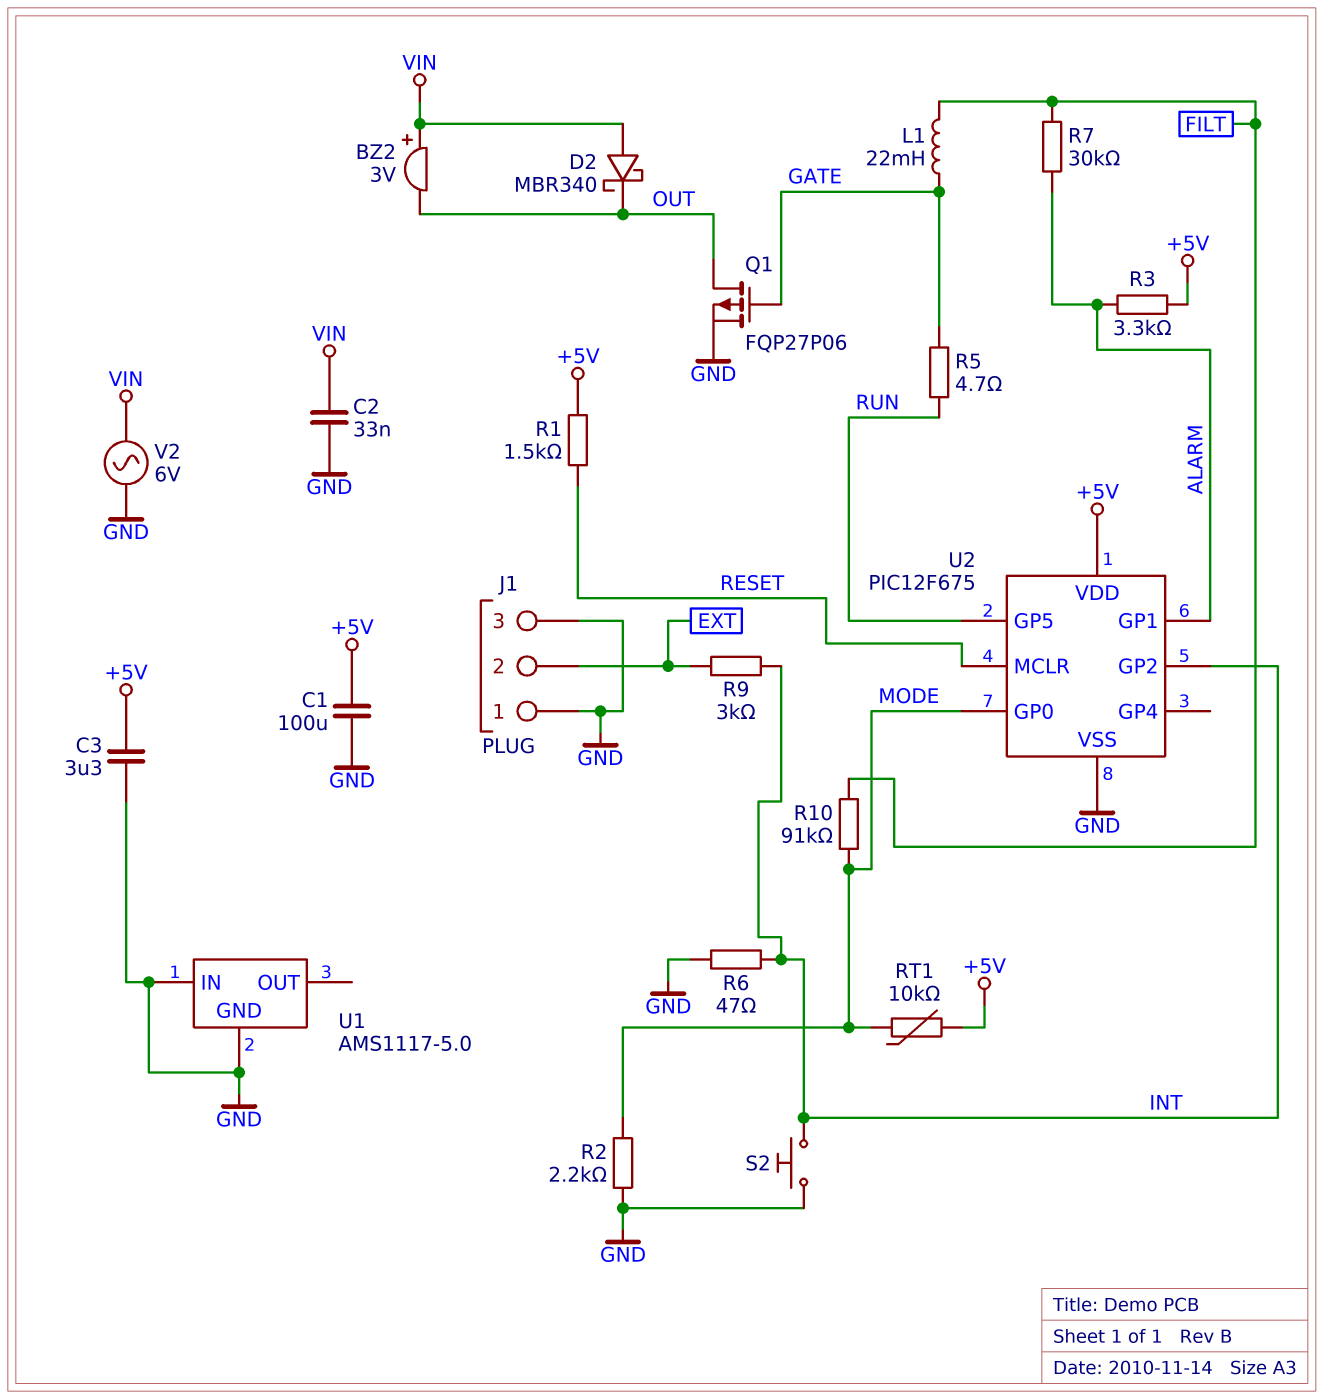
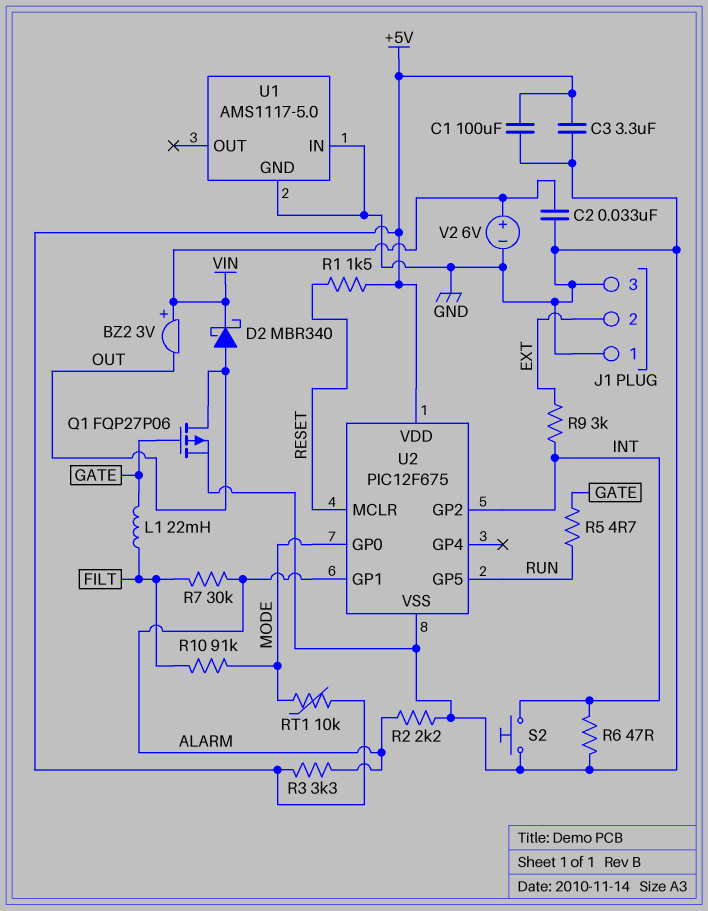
D2: schottky MBR340 (A VIN, K OUT) -> schottky MBR340 (A OUT, K VIN)
R2: 2.2k (GND, MODE) -> 2.2k (ALARM, GND)
V2: AC 6V (GND, VIN) -> 6V (plus VIN, minus GND)

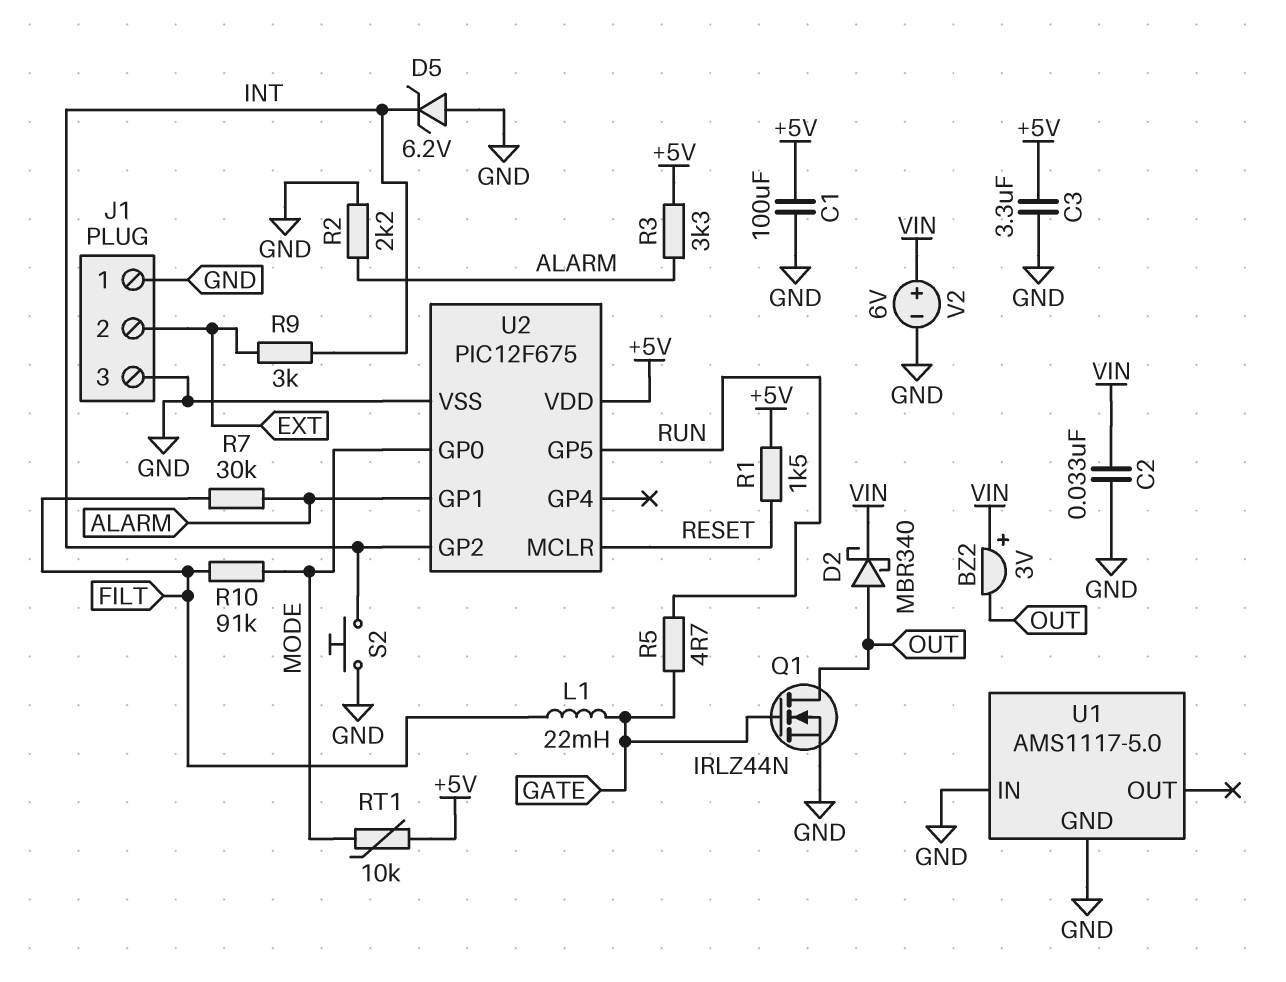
D5: none -> zener 6.2V (A GND, K INT)
Q1: PMOS FQP27P06 (G GATE, D OUT, S GND) -> NMOS IRLZ44N (G GATE, D OUT, S GND)
R6: 47 (GND, INT) -> none

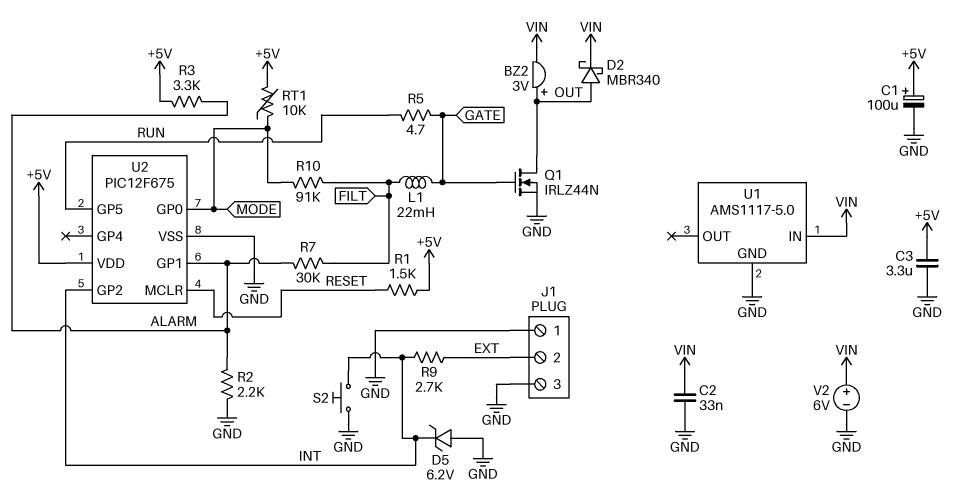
BZ2: buzzer 3V (plus VIN, minus OUT) -> buzzer 3V (plus OUT, minus VIN)
C1: 100uF (+5V, GND) -> 100uF (plus +5V, minus GND)
R9: 3k (EXT, INT) -> 2.7k (EXT, INT)
U1 pin IN: GND -> VIN

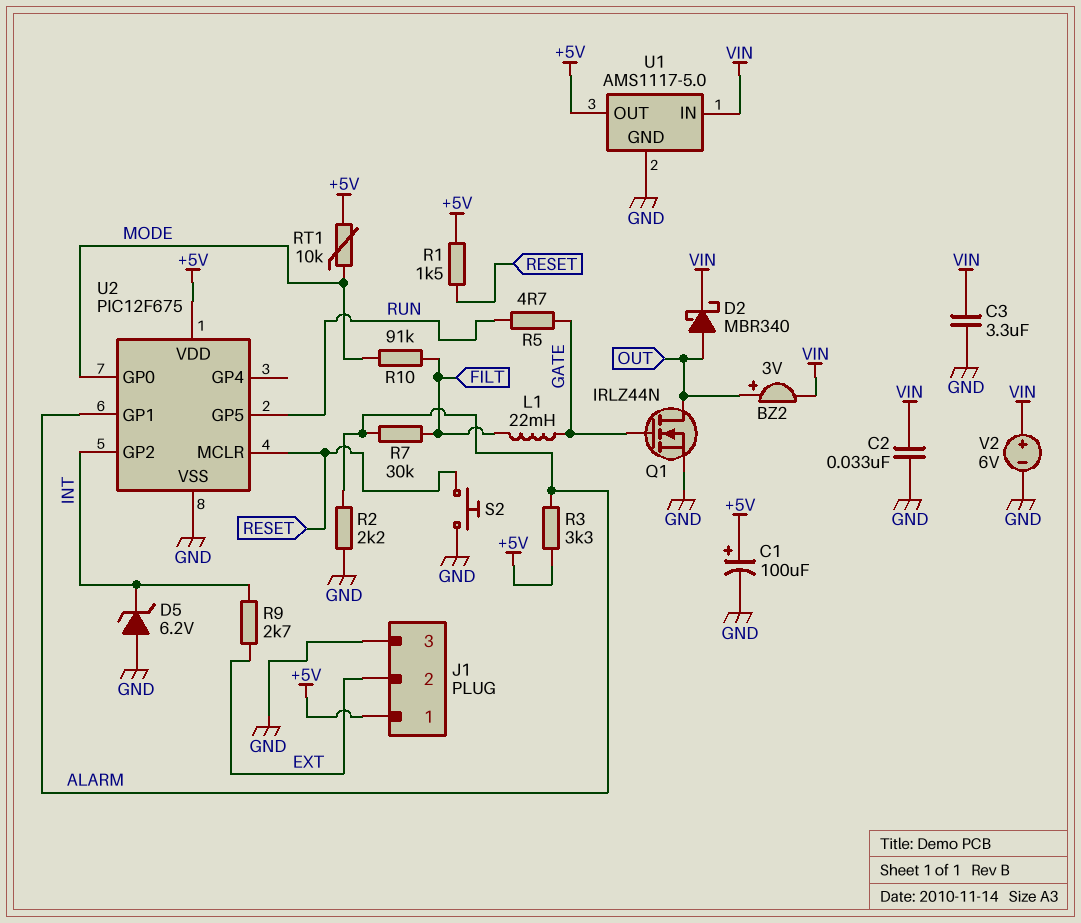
C3: 3.3uF (+5V, GND) -> 3.3uF (GND, VIN)
J1 pin 1: GND -> +5V
S2: button (GND, INT) -> button (GND, RESET)
U1 pin OUT: none -> +5V

